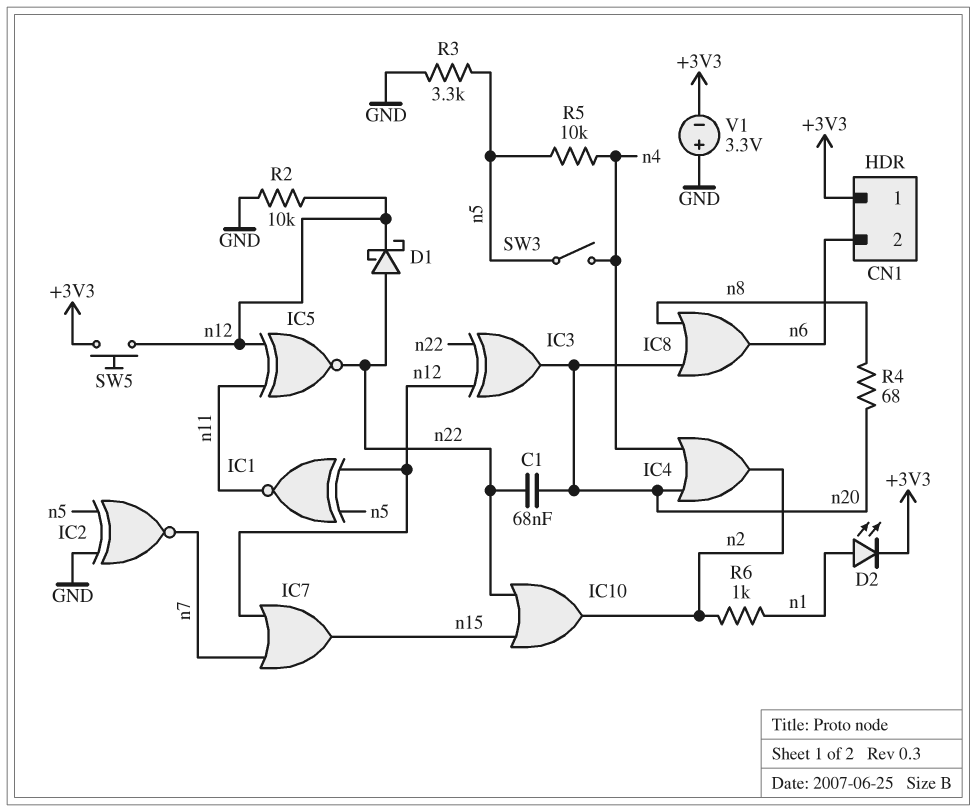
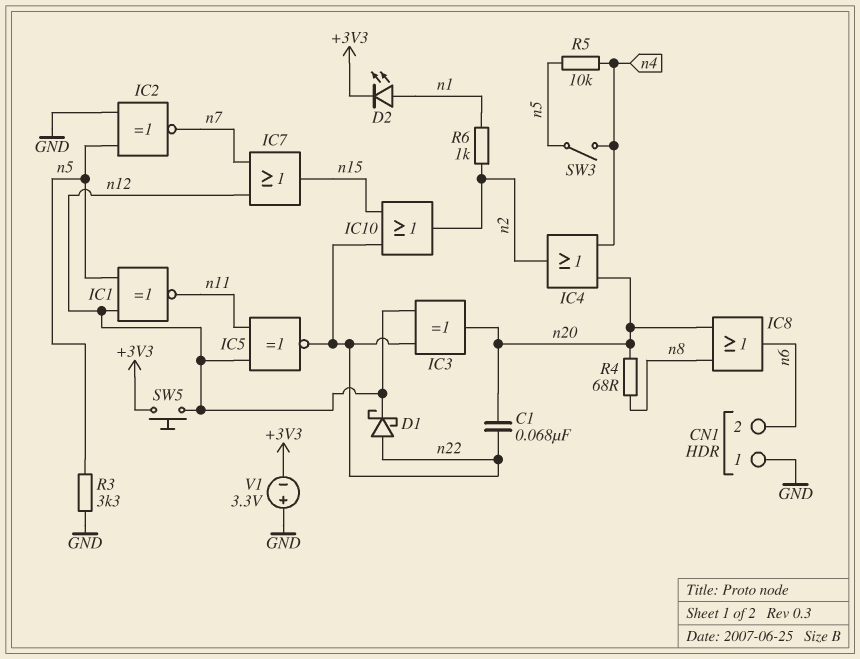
CN1 pin 1: +3V3 -> GND
R2: 10k (GND, n12) -> none

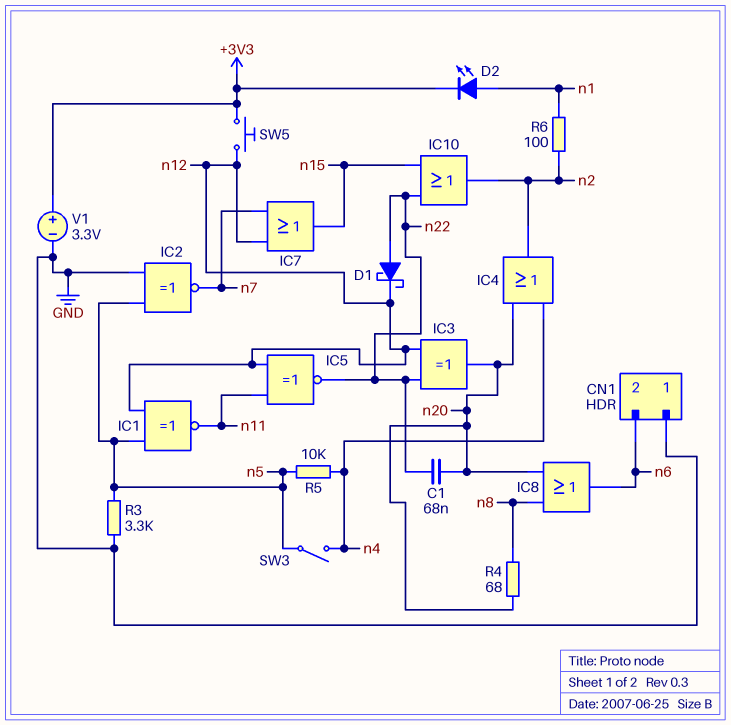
R6: 1k (n1, n2) -> 100 (n1, n2)
V1: 3.3V (plus GND, minus +3V3) -> 3.3V (plus +3V3, minus GND)

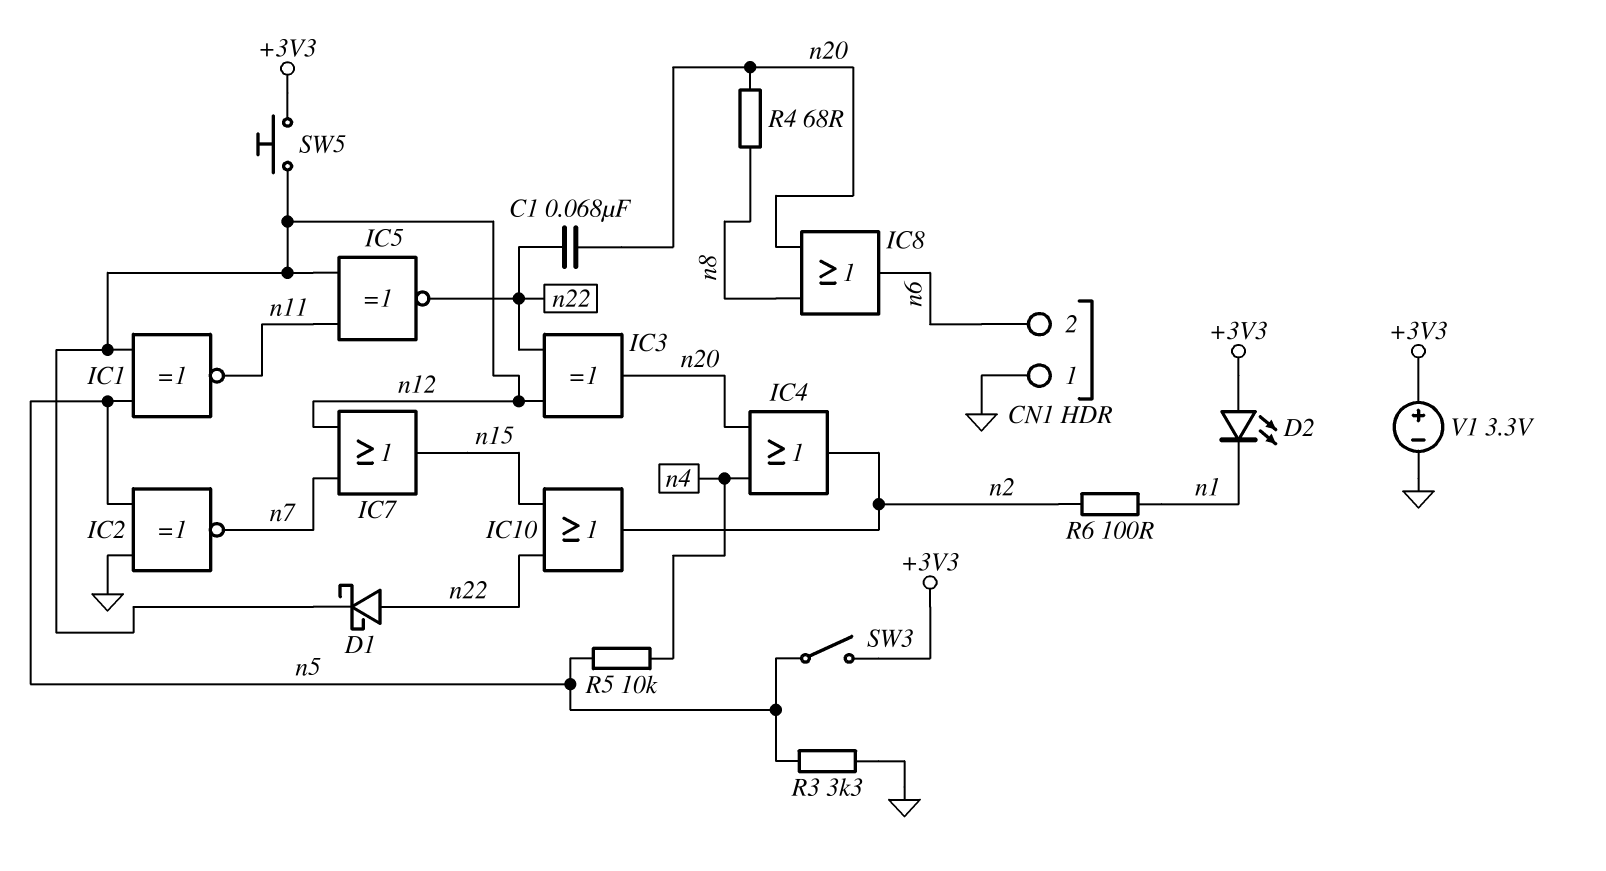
D2: LED (A n1, K +3V3) -> LED (A +3V3, K n1)
SW3: switch (n4, n5) -> switch (+3V3, n5)

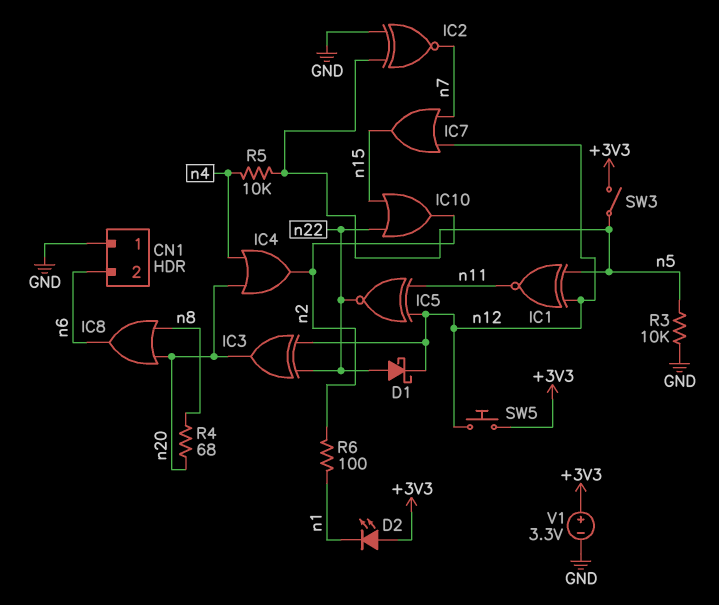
C1: 68nF (n20, n22) -> none
R3: 3.3k (GND, n5) -> 10k (GND, n5)

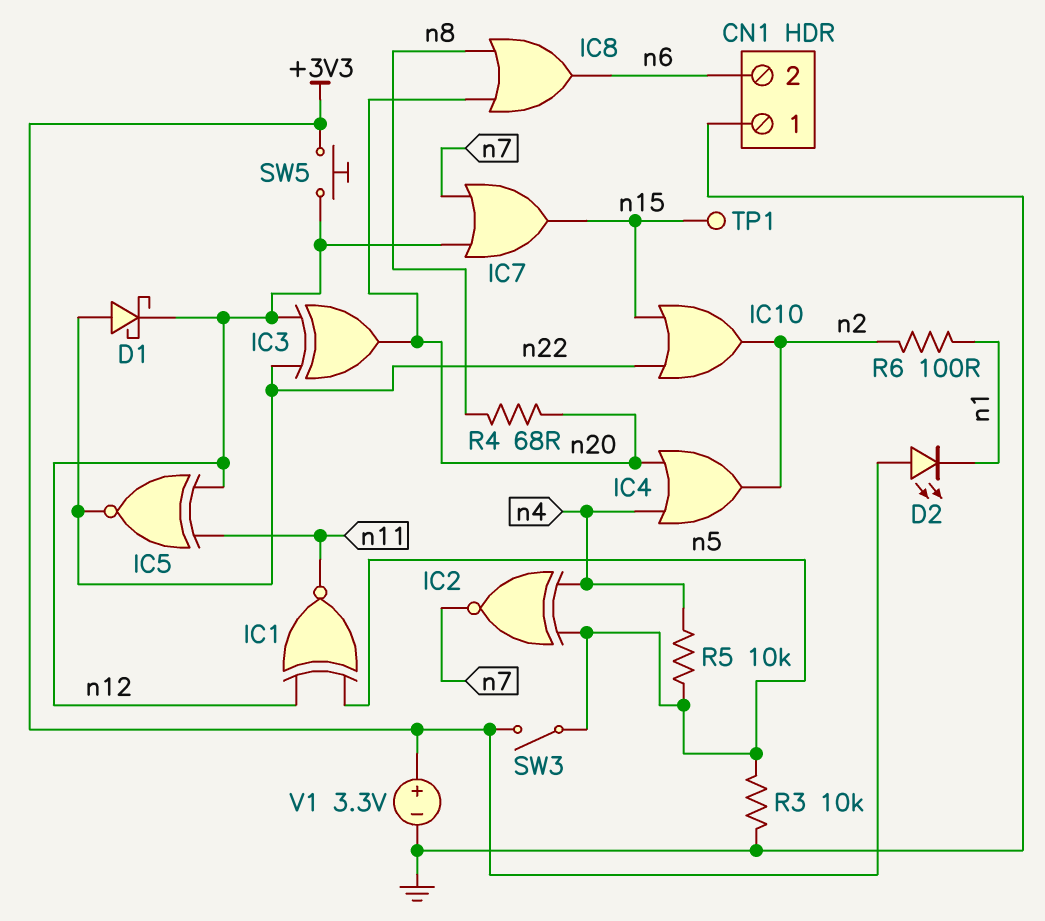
IC2: XNOR (in GND, in n5, out n7) -> XNOR (in n4, in n5, out n7)
TP1: none -> test point (n15)

